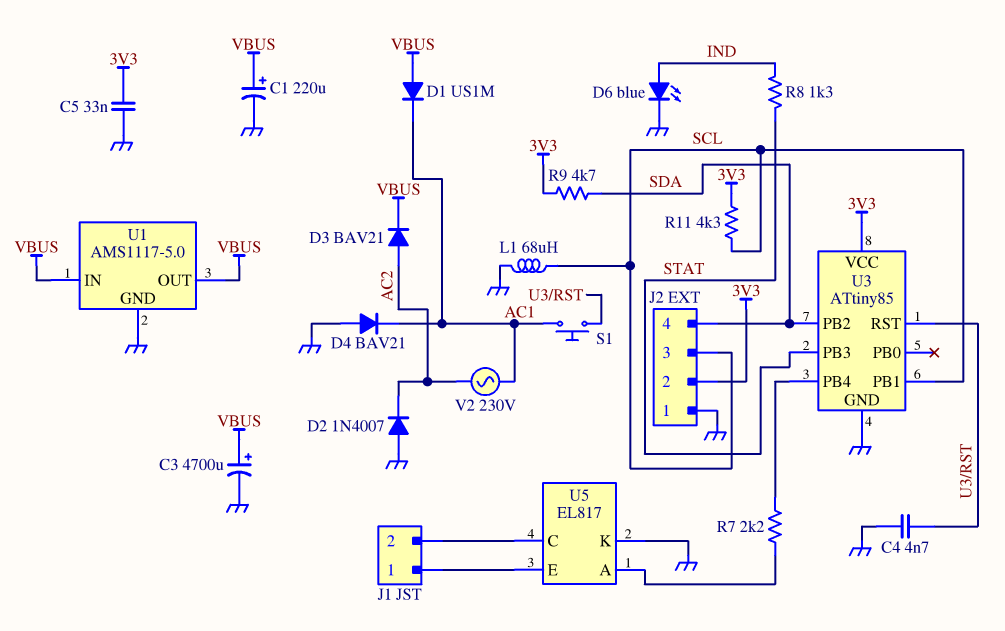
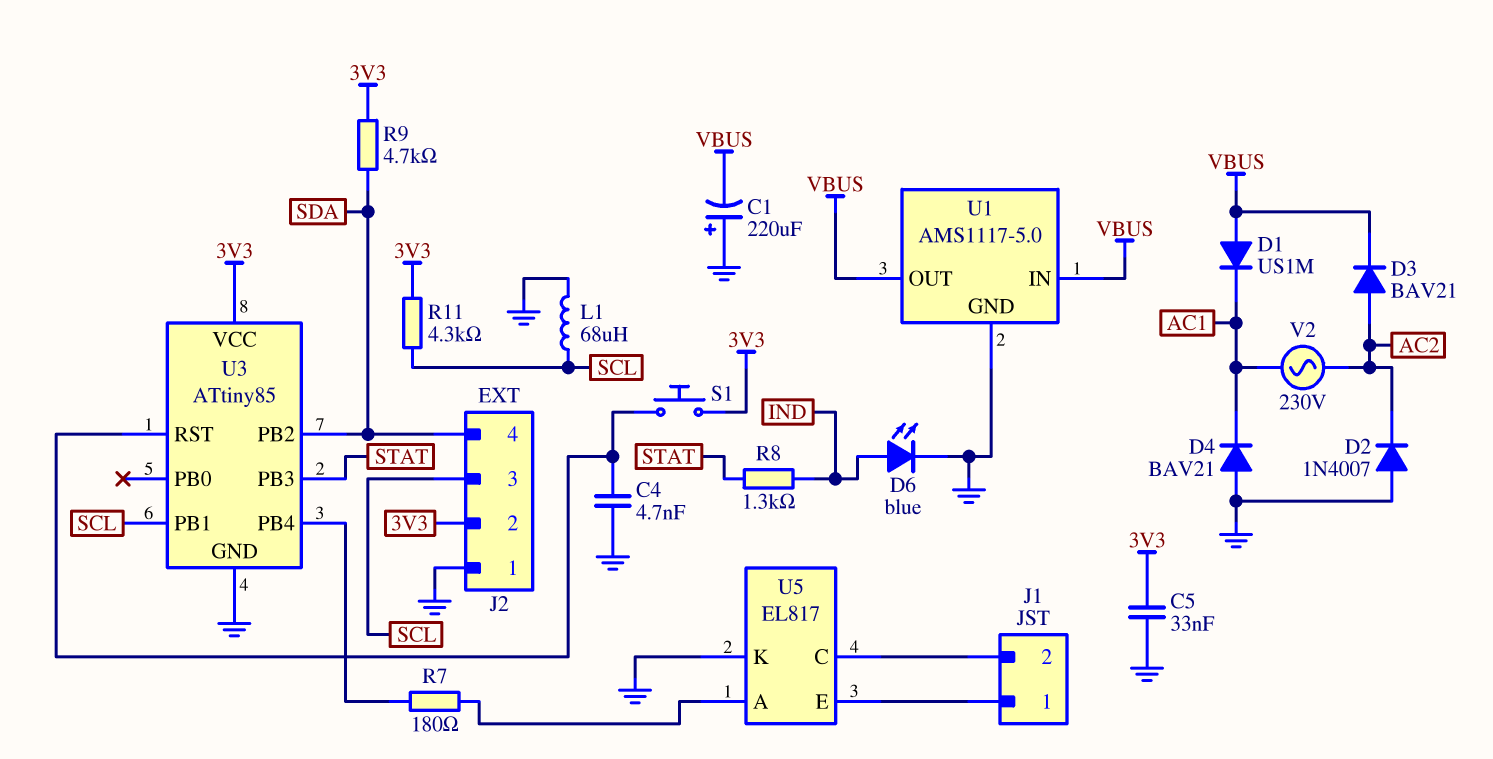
C1: 220uF (plus VBUS, minus GND) -> 220uF (plus GND, minus VBUS)
C3: 4700uF (plus VBUS, minus GND) -> none
R7: 2.2k (U3/PB4, U5/A) -> 180 (U3/PB4, U5/A)
S1: button (AC1, U3/RST) -> button (3V3, U3/RST)

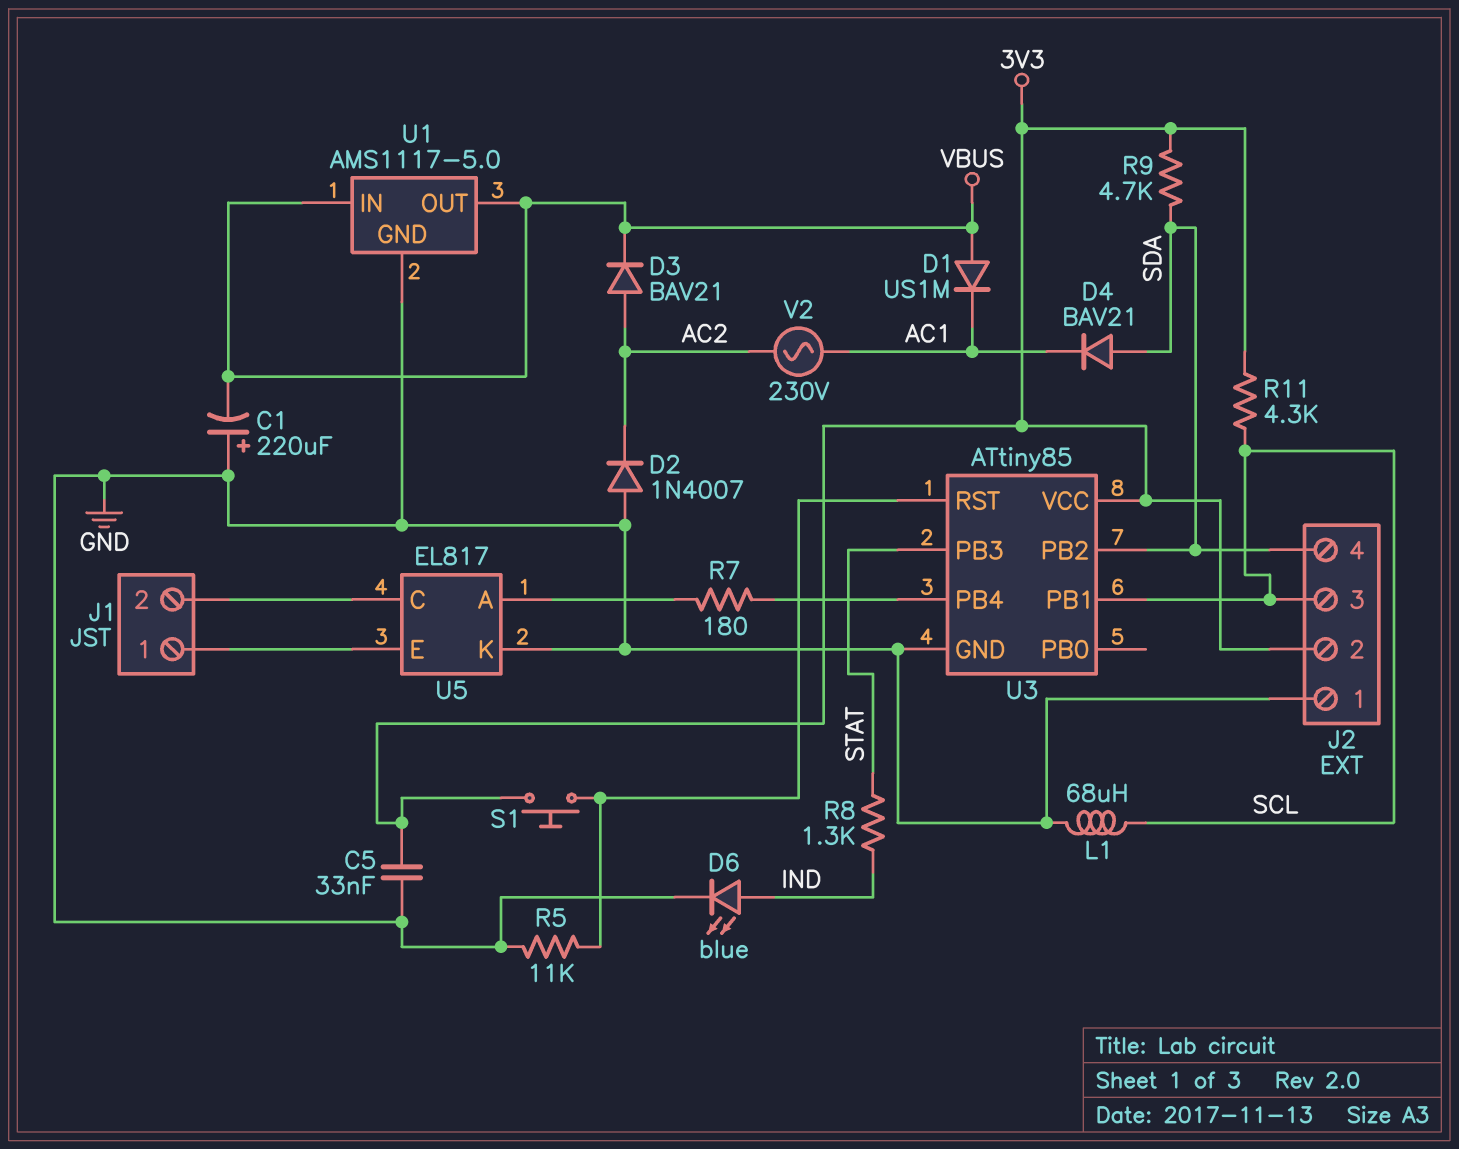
C4: 4.7nF (GND, U3/RST) -> none
D4: diode BAV21 (A GND, K AC1) -> diode BAV21 (A SDA, K AC1)
R5: none -> 11k (GND, U3/RST)

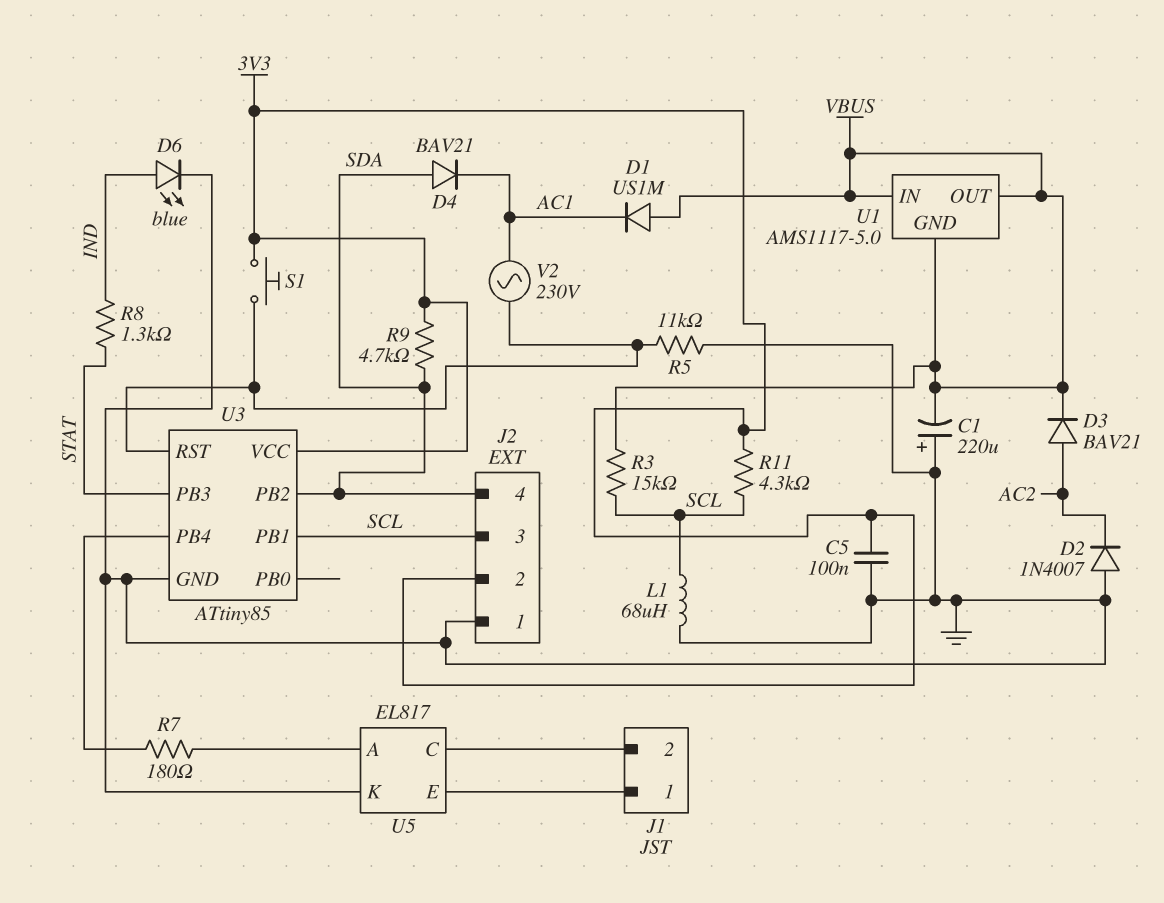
C5: 33nF (3V3, GND) -> 100nF (3V3, GND)
R3: none -> 15k (SCL, VBUS)
U1 pin GND: GND -> VBUS
V2: AC 230V (AC1, AC2) -> AC 230V (AC1, U3/RST)

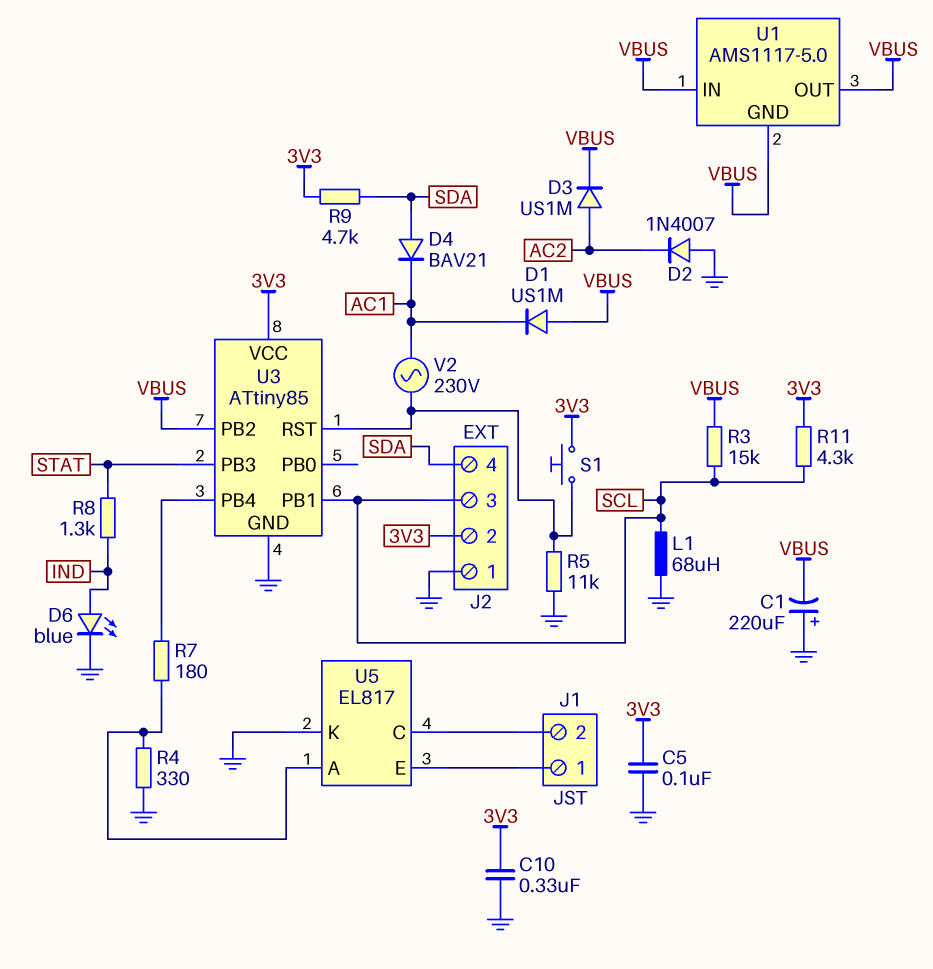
C10: none -> 330nF (3V3, GND)
D3: diode BAV21 (A AC2, K VBUS) -> diode US1M (A AC2, K VBUS)
R4: none -> 330 (GND, U5/A)
U3 pin PB2: SDA -> VBUS

